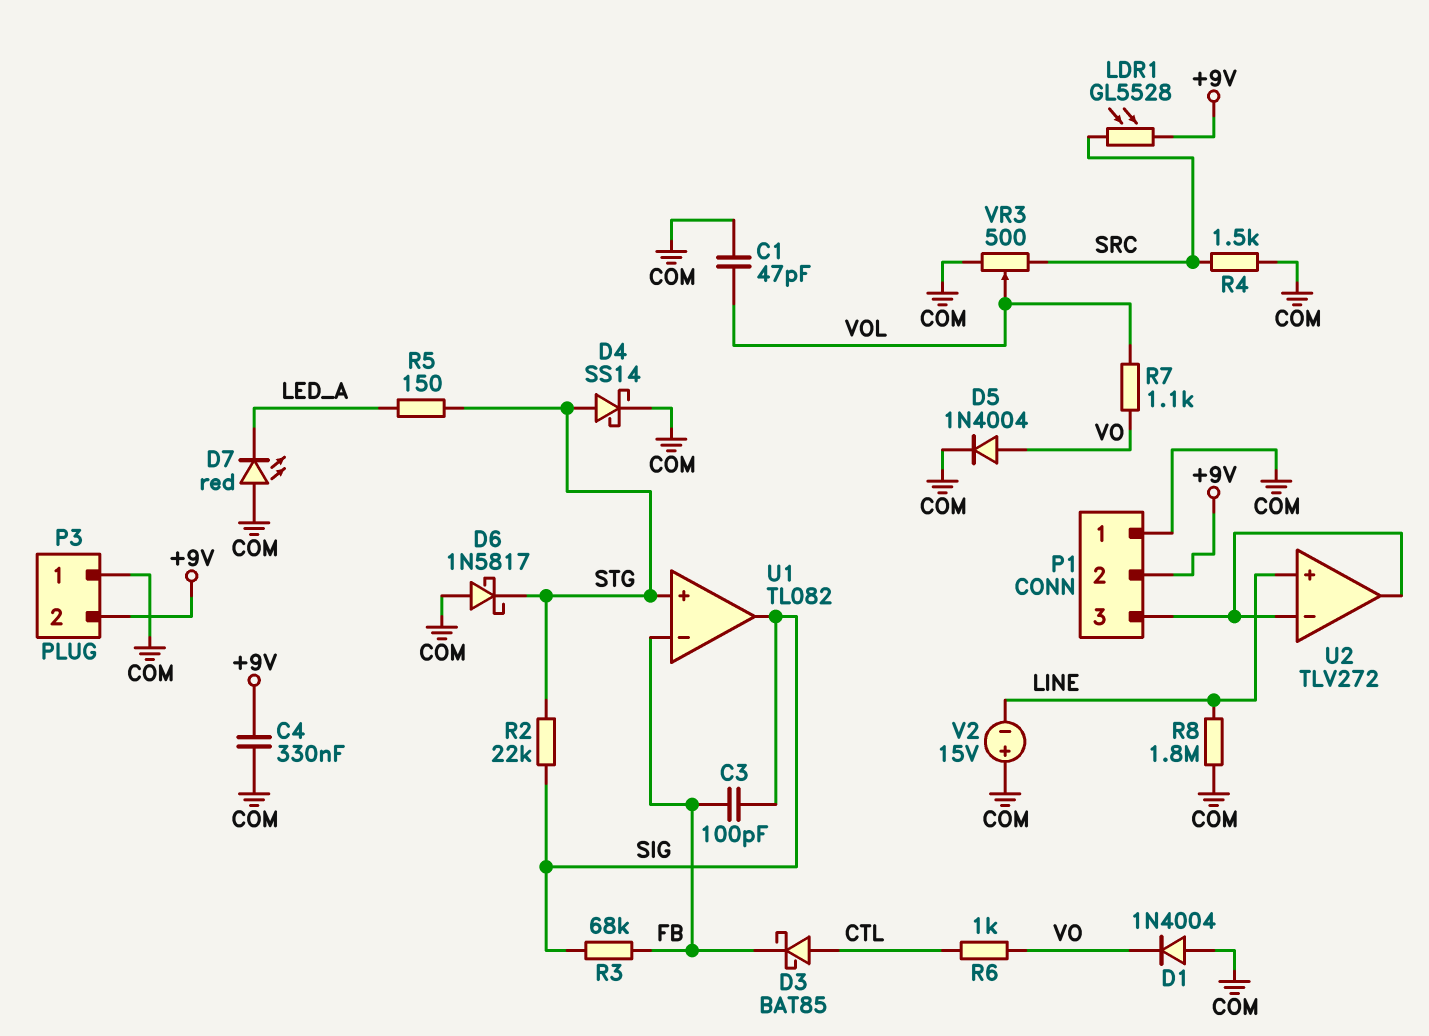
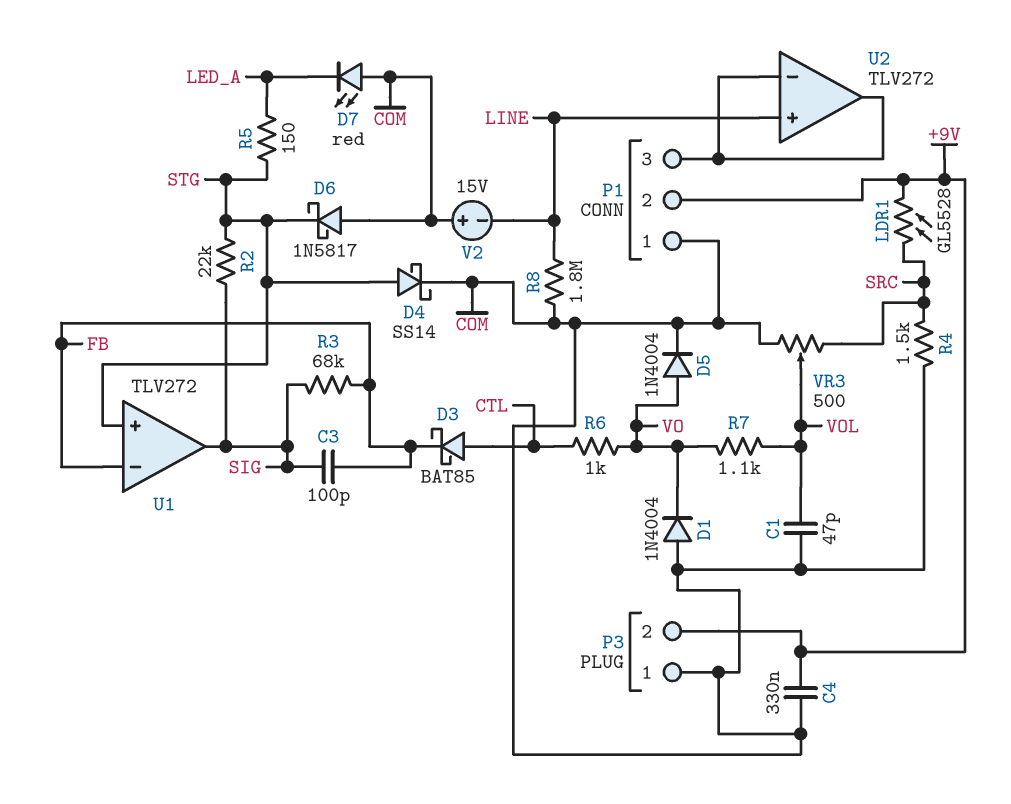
U1: TL082 -> TLV272

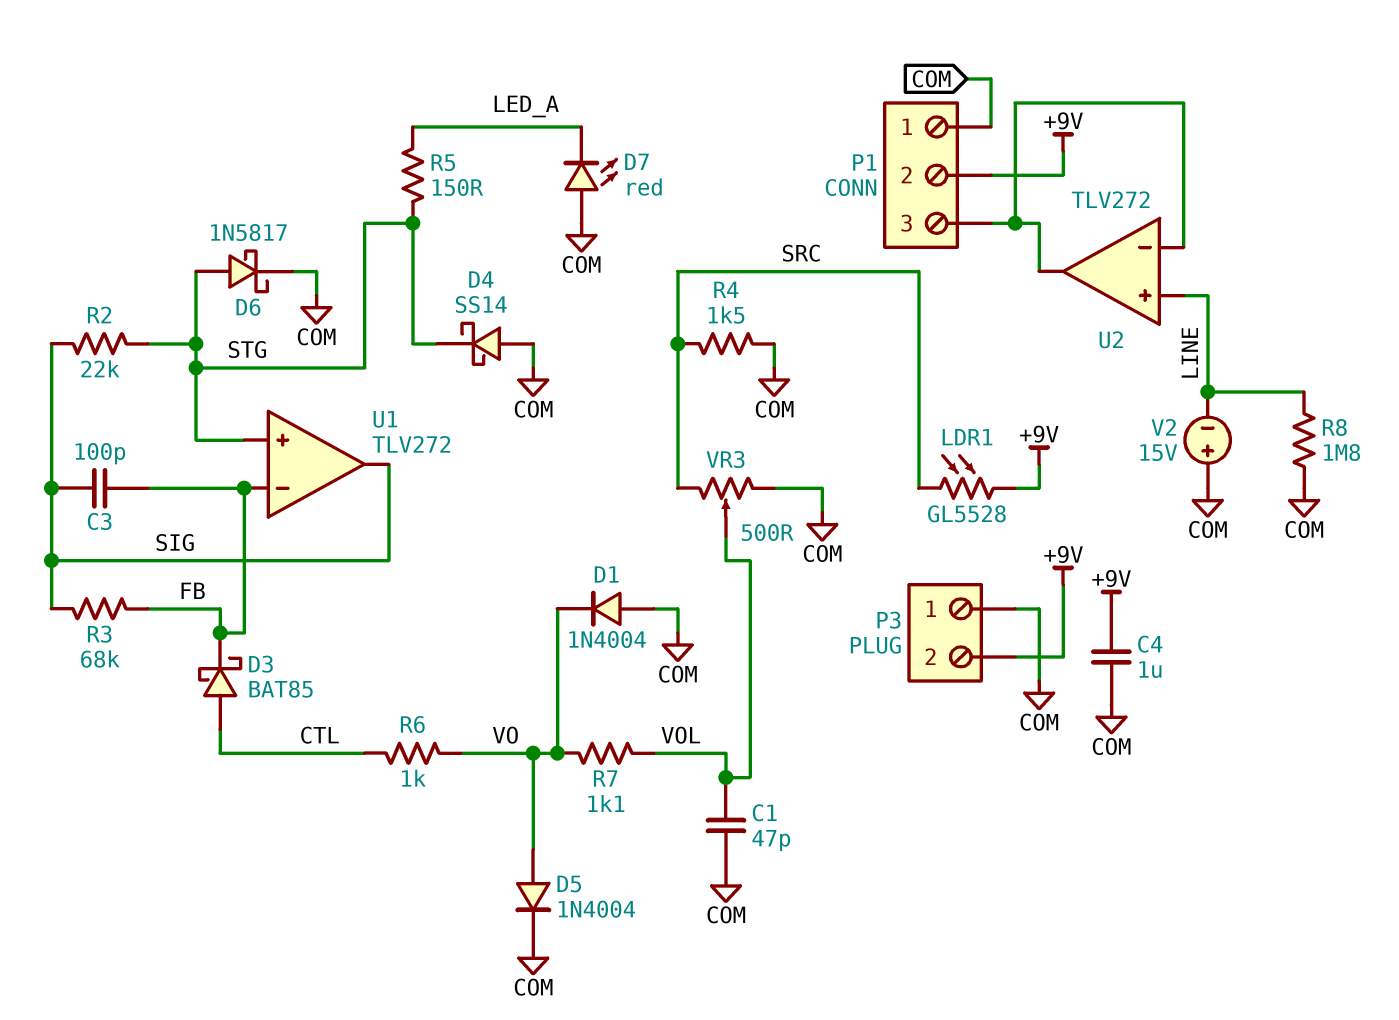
C4: 330nF (+9V, COM) -> 1uF (+9V, COM)
D4: schottky SS14 (A STG, K COM) -> schottky SS14 (A COM, K STG)
D6: schottky 1N5817 (A COM, K STG) -> schottky 1N5817 (A STG, K COM)

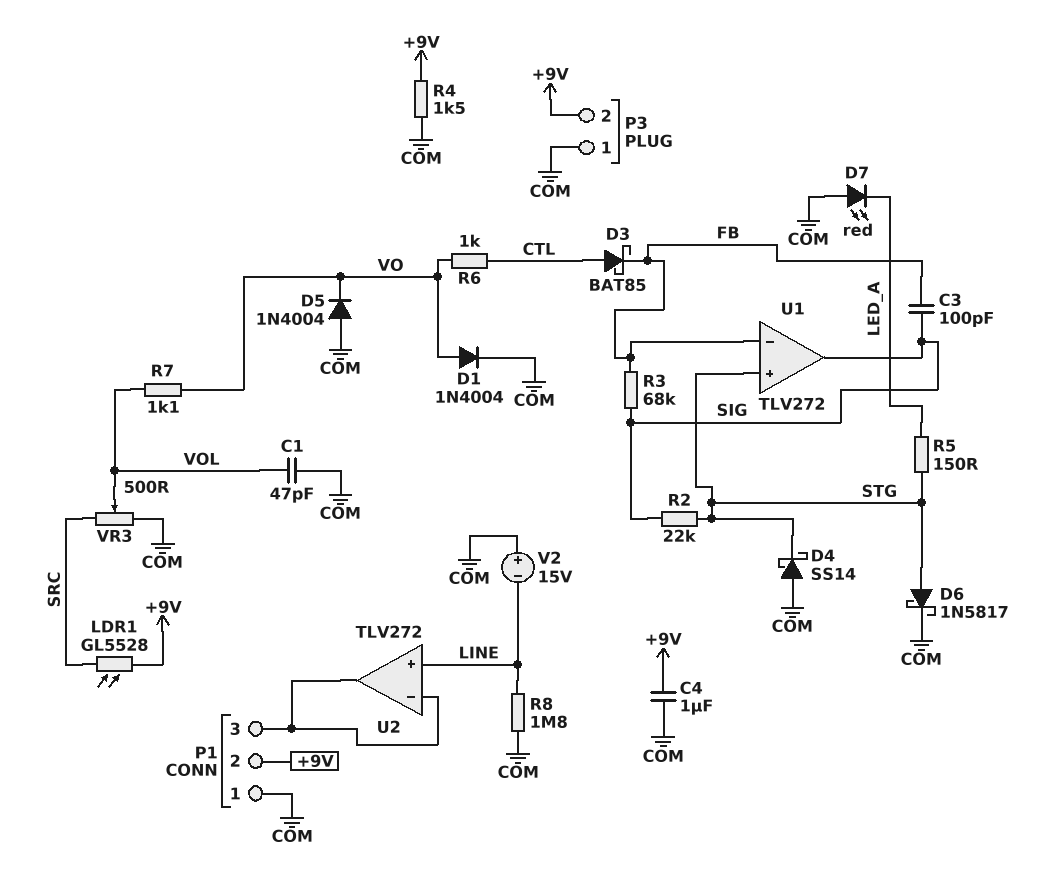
D1: diode 1N4004 (A COM, K VO) -> diode 1N4004 (A VO, K COM)
D5: diode 1N4004 (A VO, K COM) -> diode 1N4004 (A COM, K VO)
R4: 1.5k (COM, SRC) -> 1.5k (+9V, COM)

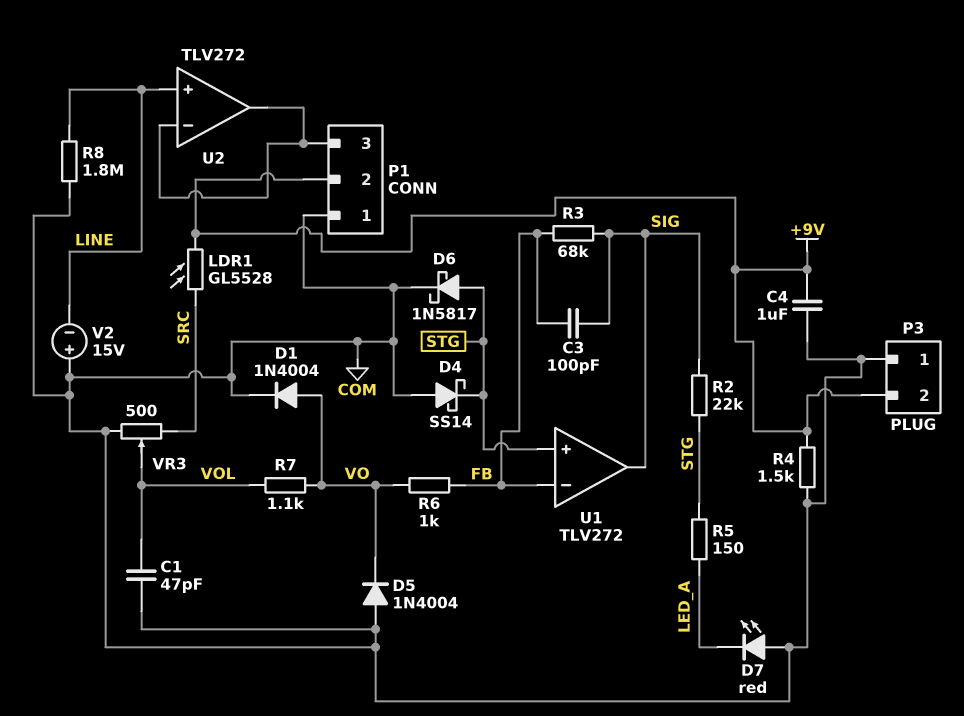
D3: schottky BAT85 (A CTL, K FB) -> none
R6: 1k (CTL, VO) -> 1k (FB, VO)

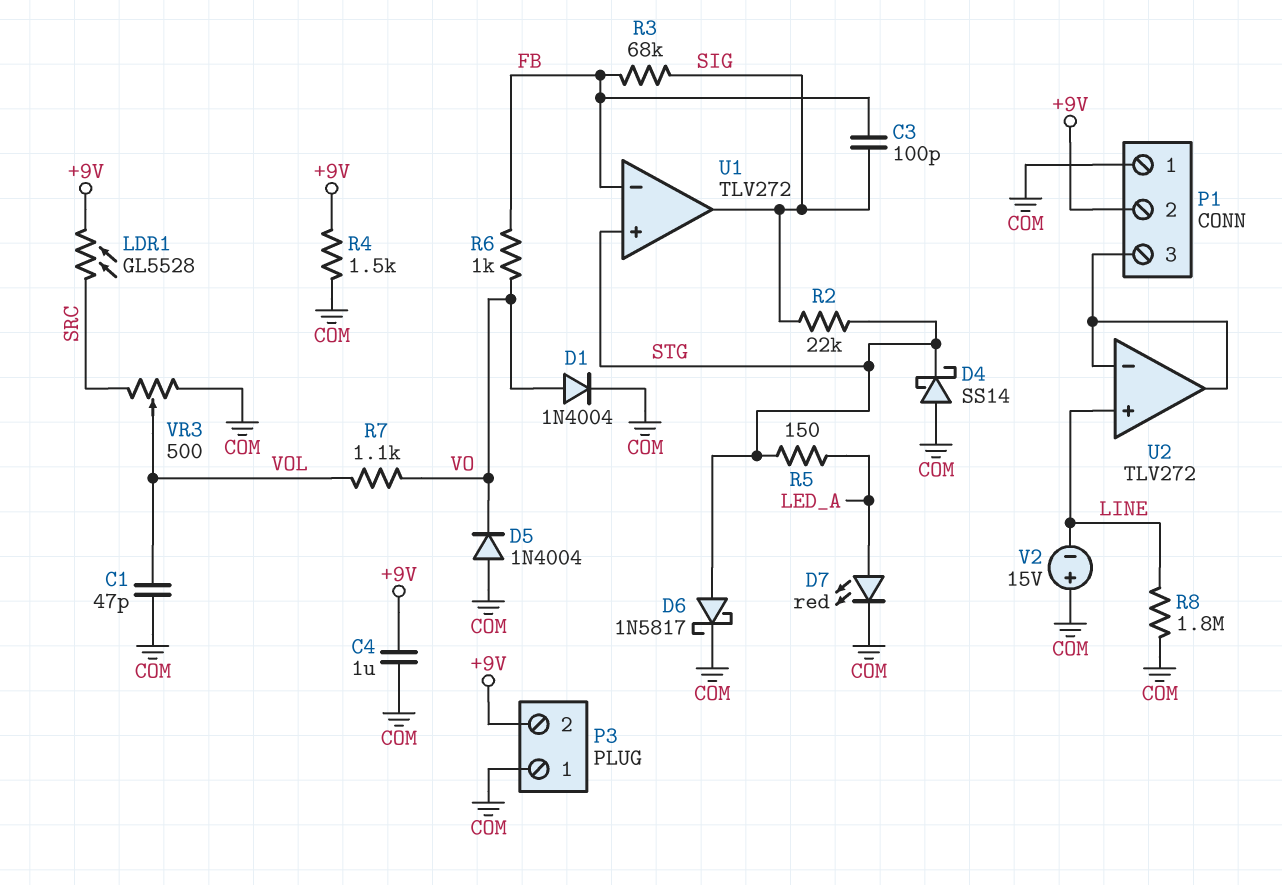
D7: LED red (A COM, K LED_A) -> LED red (A LED_A, K COM)

